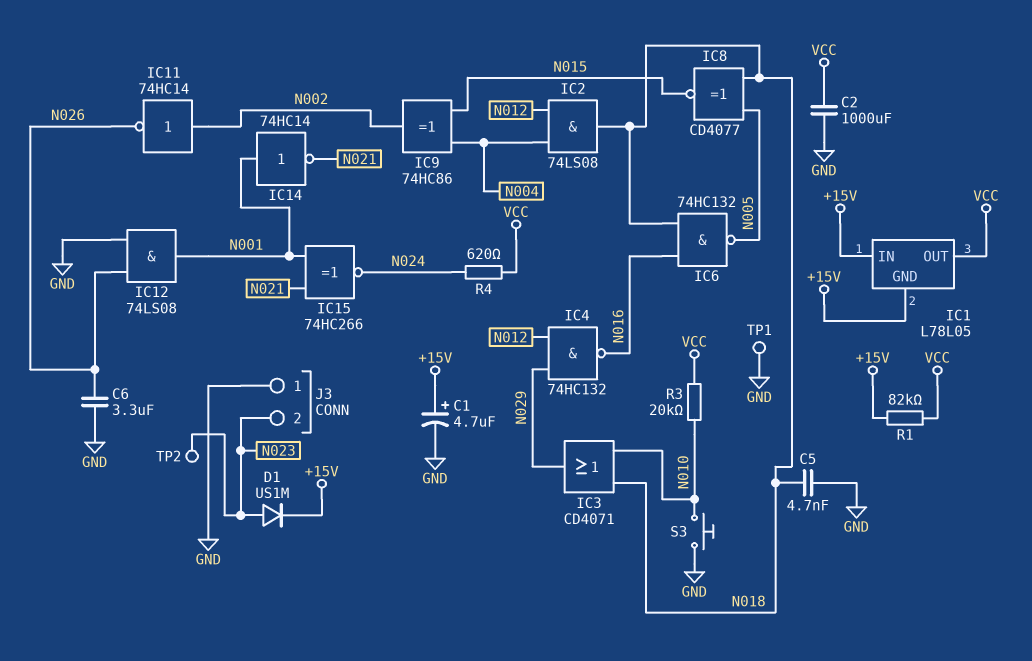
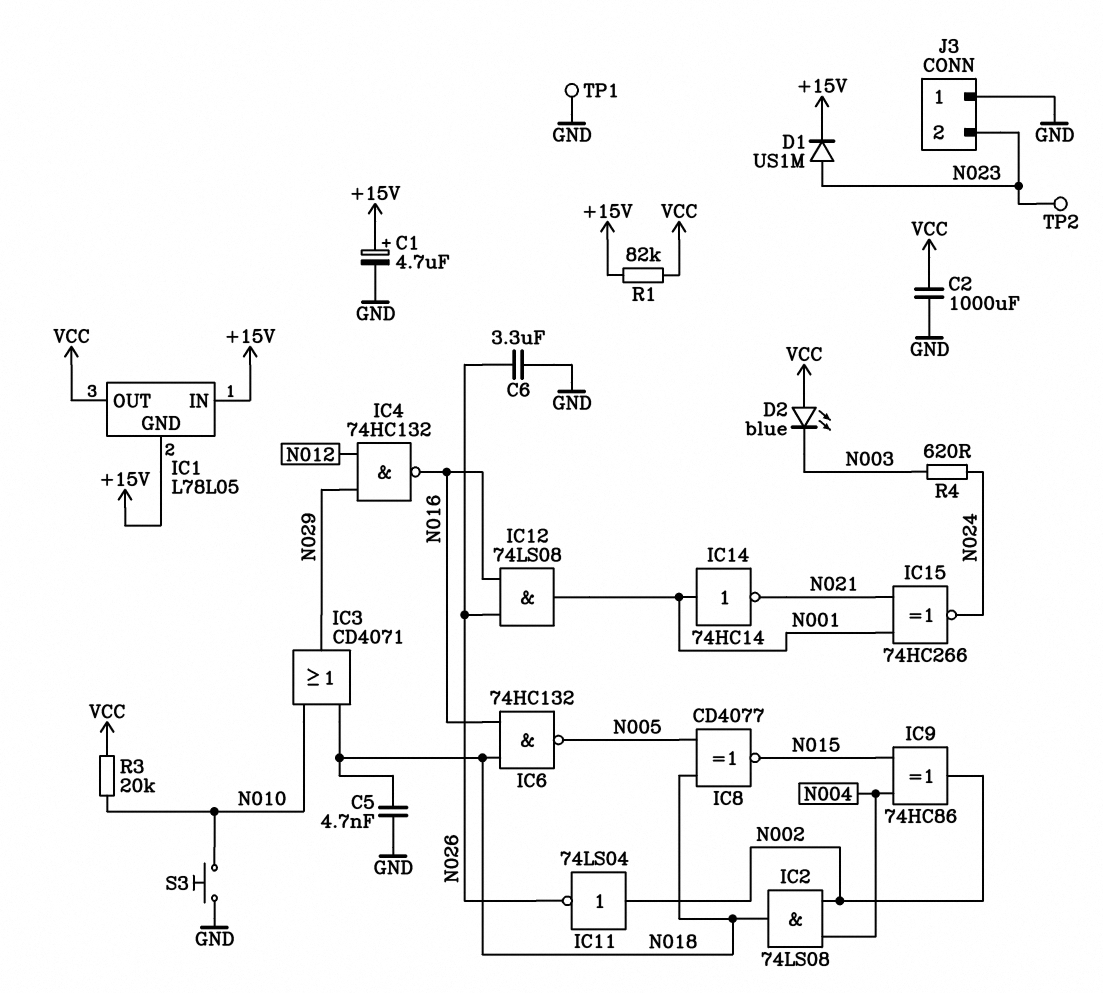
D2: none -> LED blue (A VCC, K N003)
IC2: AND 74LS08 (in N004, in N012, out N018) -> AND 74LS08 (in N002, in N004, out N018)
IC11: NOT 74HC14 (in N002, out N026) -> NOT 74LS04 (in N002, out N026)
IC12: AND 74LS08 (in GND, in N026, out N001) -> AND 74LS08 (in N016, in N026, out N001)
R4: 620 (N024, VCC) -> 620 (N003, N024)

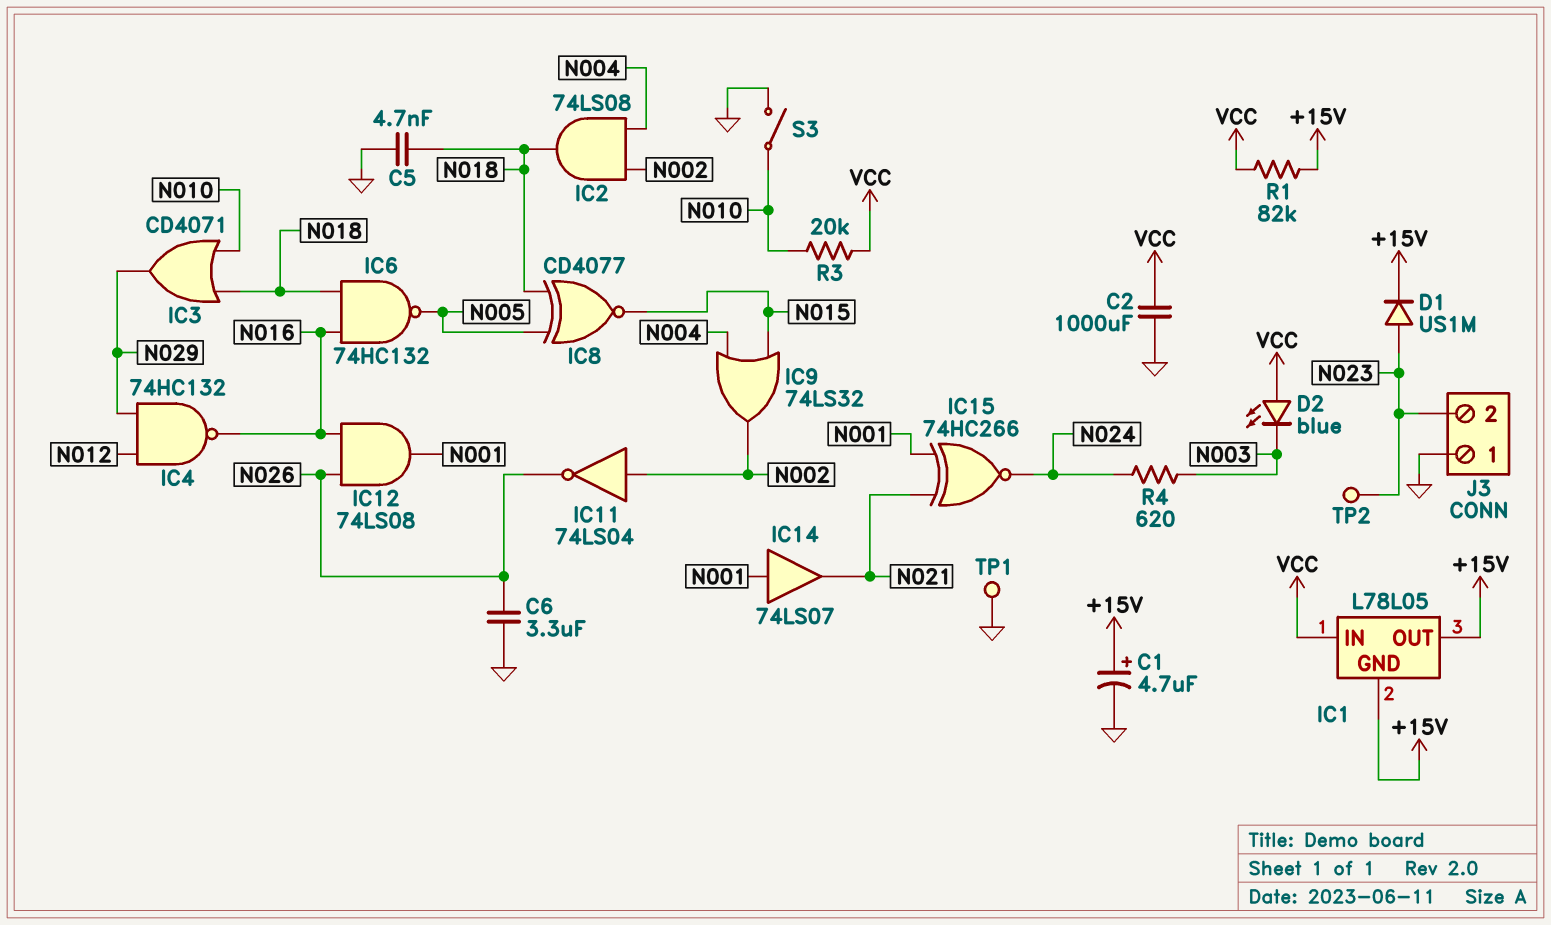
IC1 pin IN: +15V -> VCC
IC1 pin OUT: VCC -> +15V
IC9: XOR 74HC86 (in N004, in N015, out N002) -> OR 74LS32 (in N004, in N015, out N002)
IC14: NOT 74HC14 (in N001, out N021) -> buffer 74LS07 (in N001, out N021)
S3: button (GND, N010) -> switch (GND, N010)

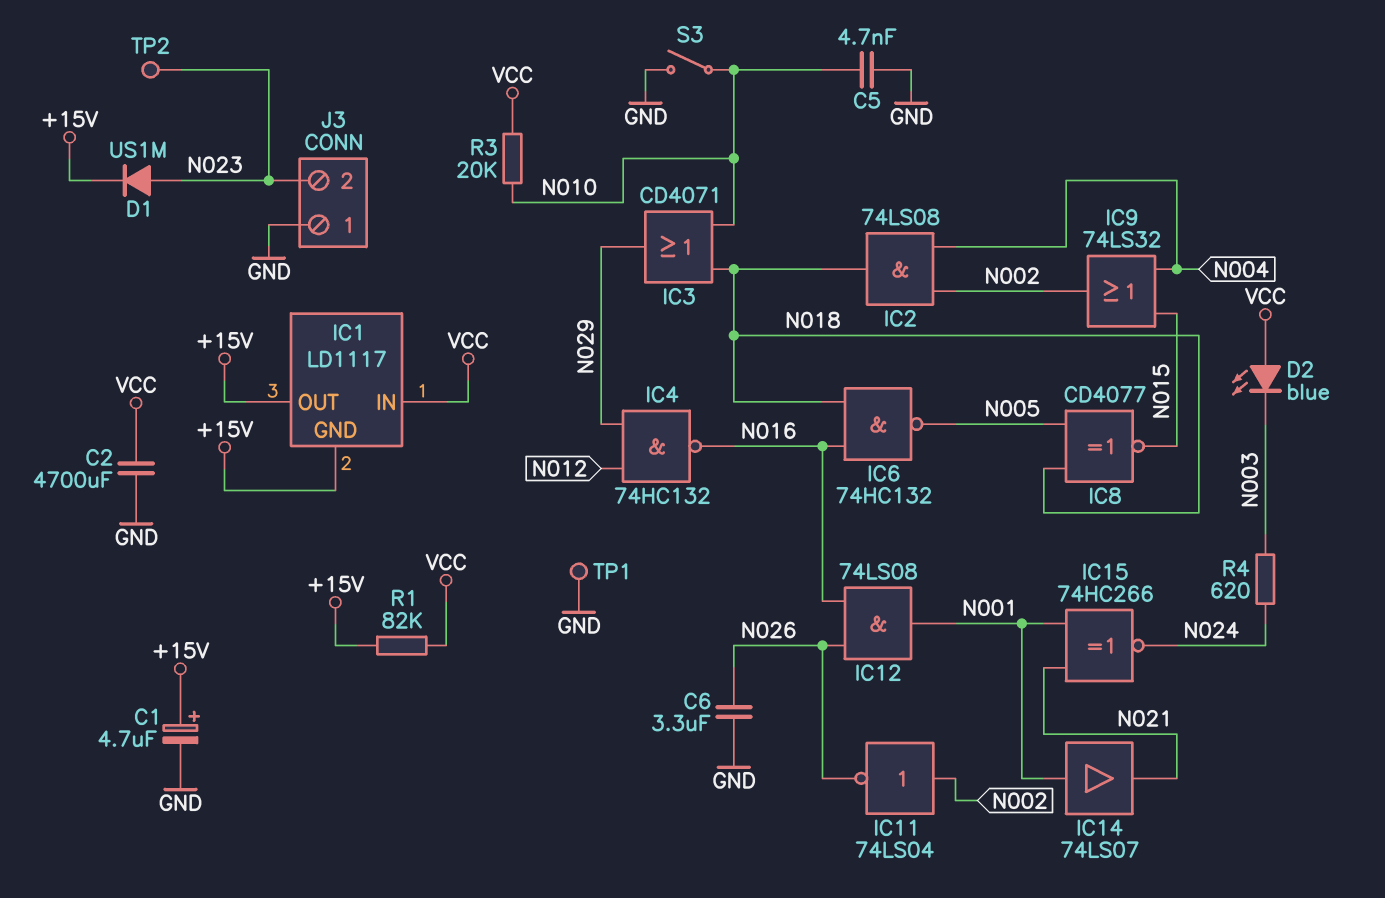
C2: 1000uF (GND, VCC) -> 4700uF (GND, VCC)
C5: 4.7nF (GND, N018) -> 4.7nF (GND, N010)
IC1: L78L05 -> LD1117

